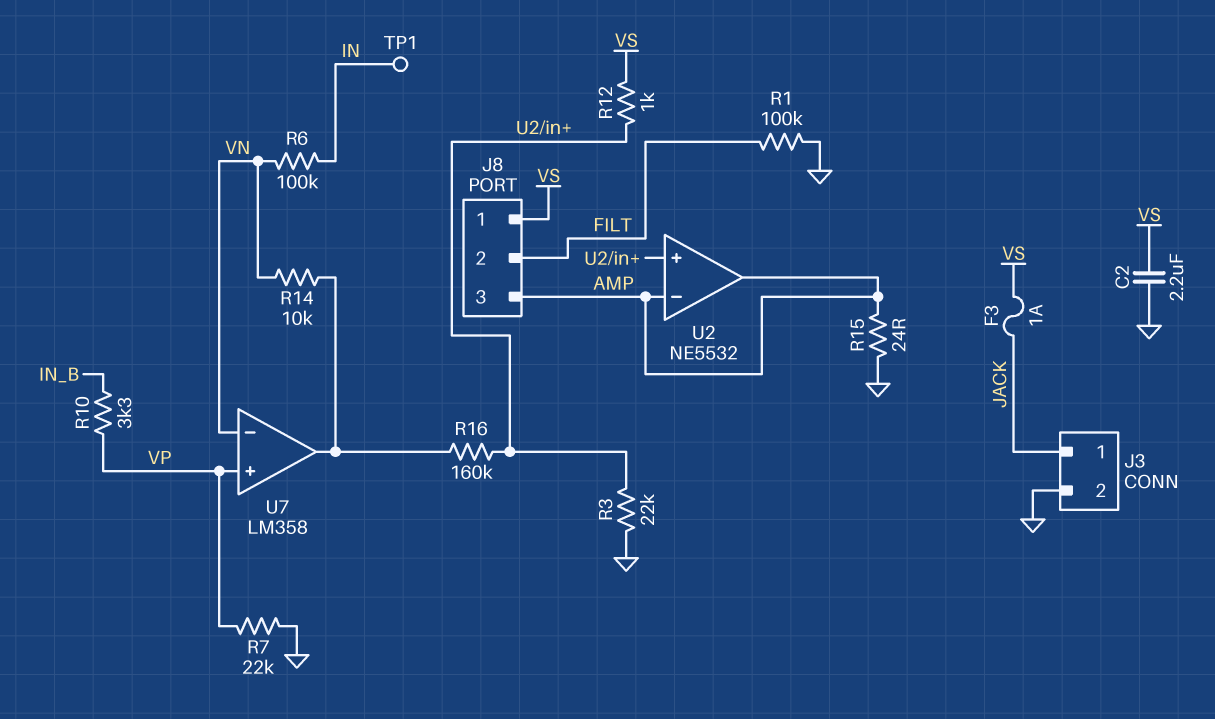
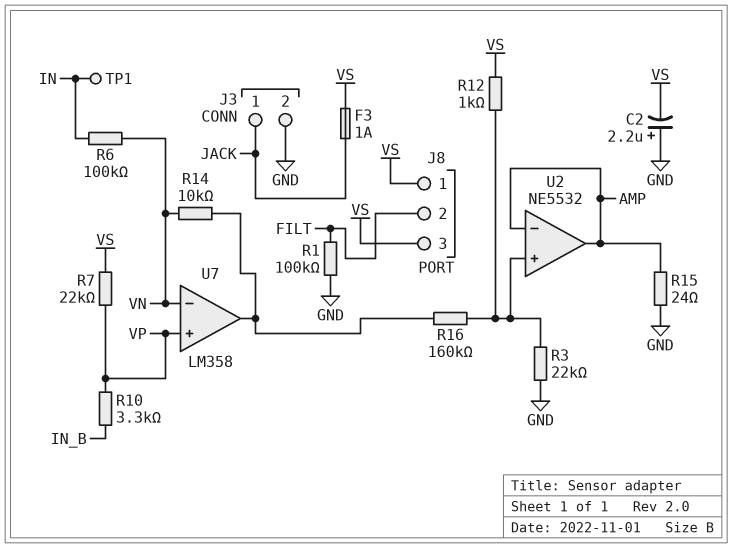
C2: 2.2uF (GND, VS) -> 2.2uF (plus GND, minus VS)
J8 pin 3: AMP -> VS
R7: 22k (GND, VP) -> 22k (VP, VS)

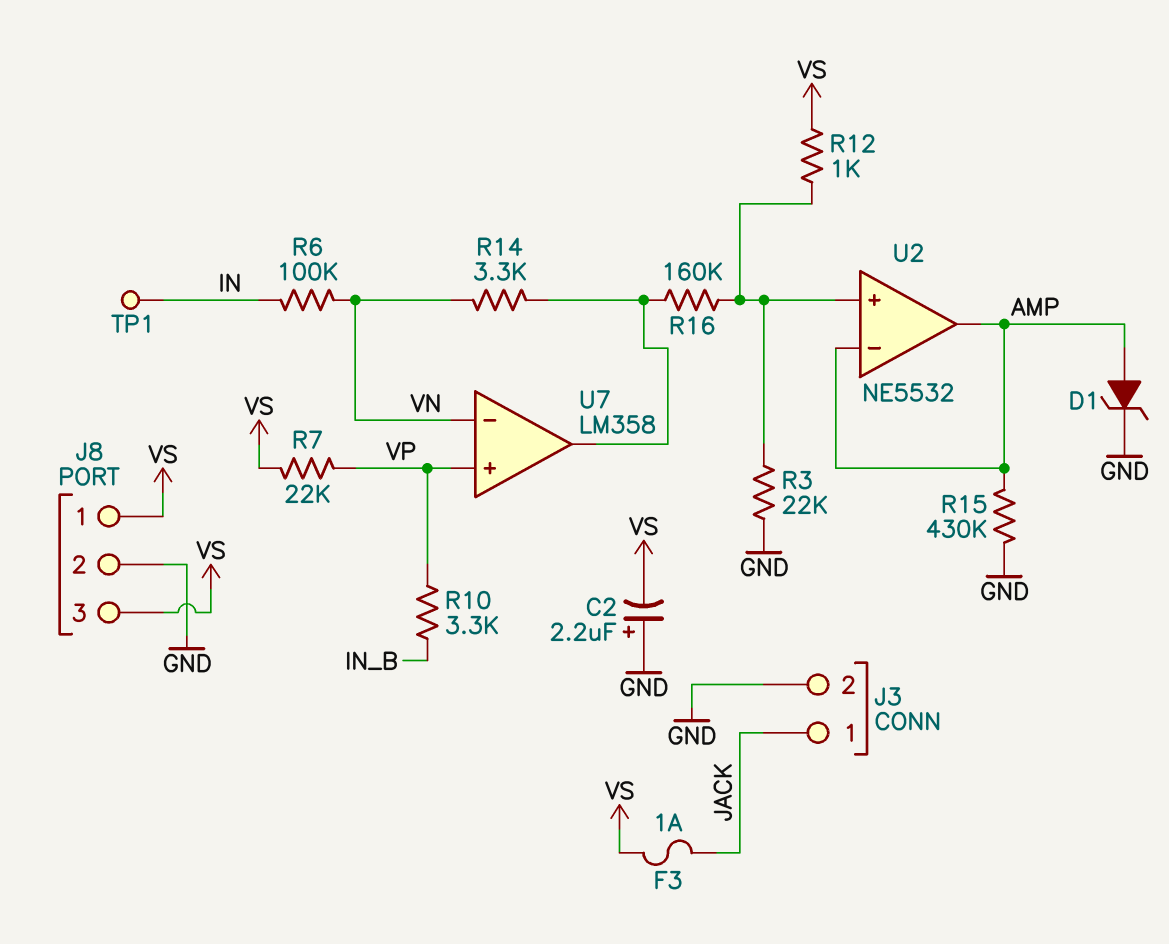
D1: none -> zener (A AMP, K GND)
J8 pin 2: FILT -> GND
R1: 100k (FILT, GND) -> none
R14: 10k (U7/out, VN) -> 3.3k (U7/out, VN)
R15: 24 (AMP, GND) -> 430k (AMP, GND)

